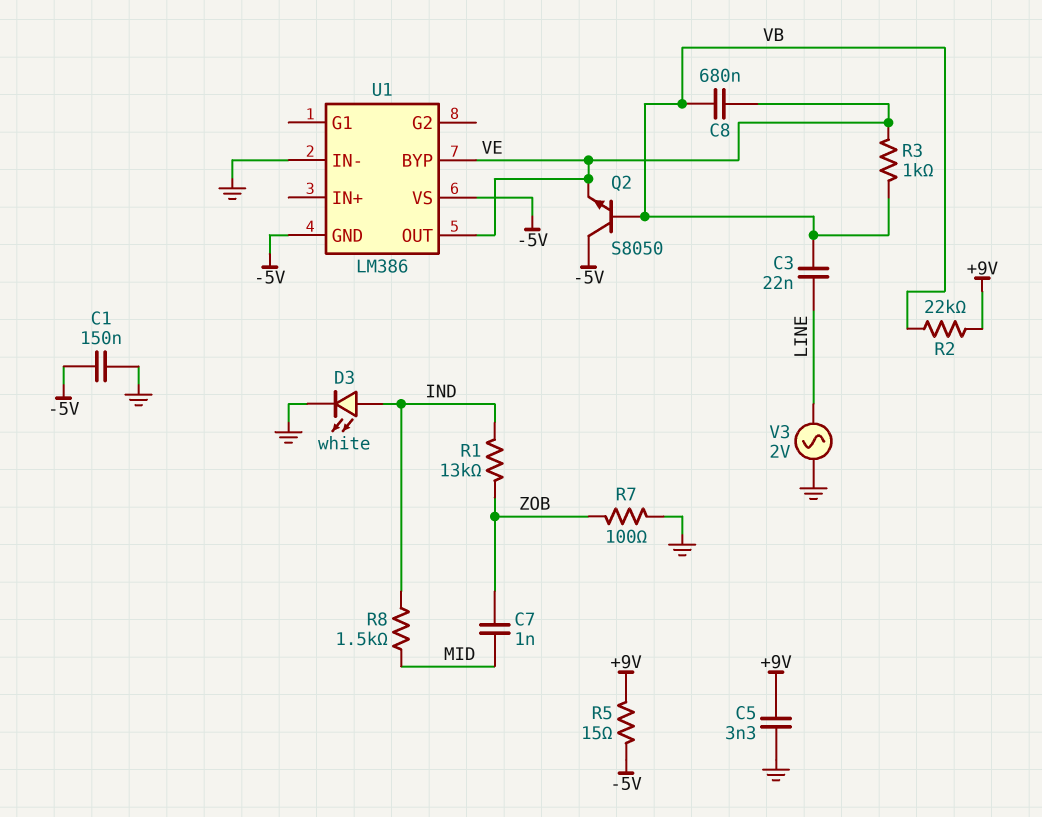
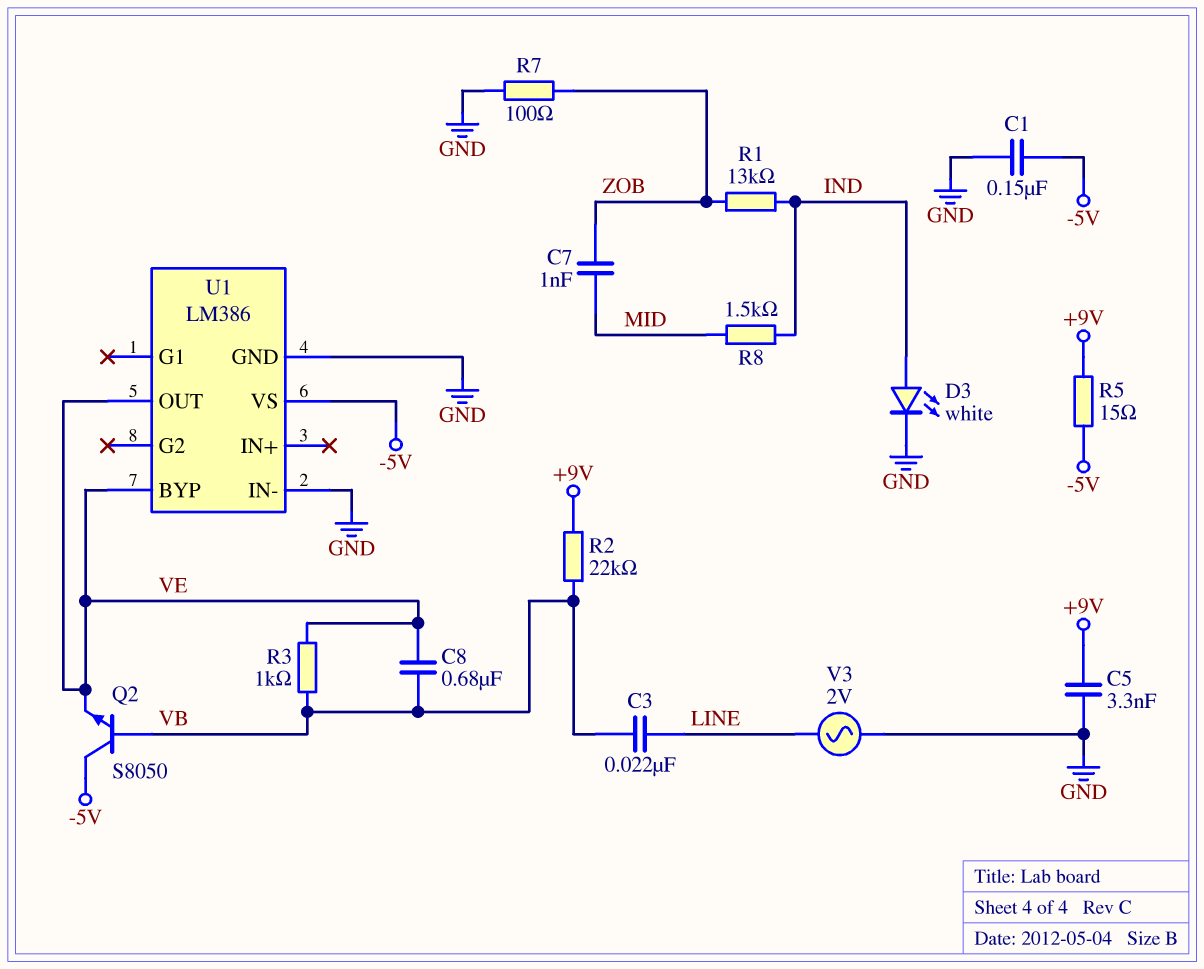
U1 pin GND: -5V -> GND

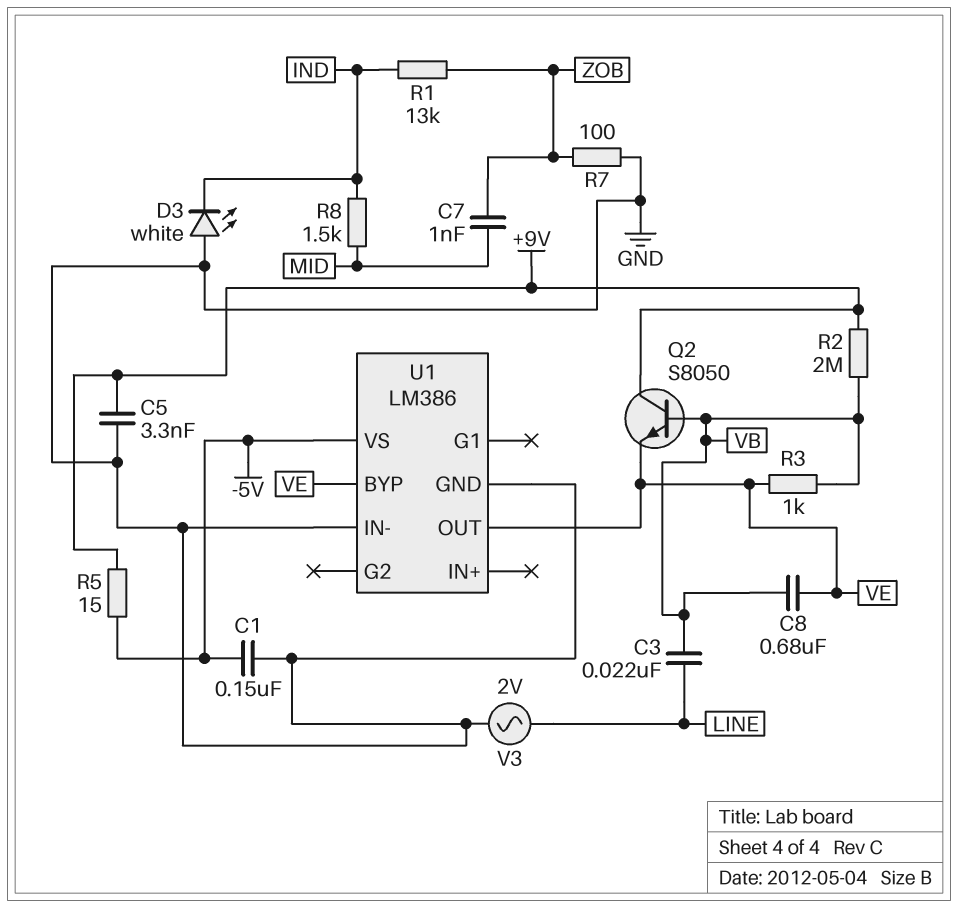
D3: LED white (A IND, K GND) -> LED white (A GND, K IND)
Q2: NPN S8050 (B VB, C -5V, E VE) -> NPN S8050 (B VB, C +9V, E VE)
R2: 22k (+9V, VB) -> 2M (+9V, VB)

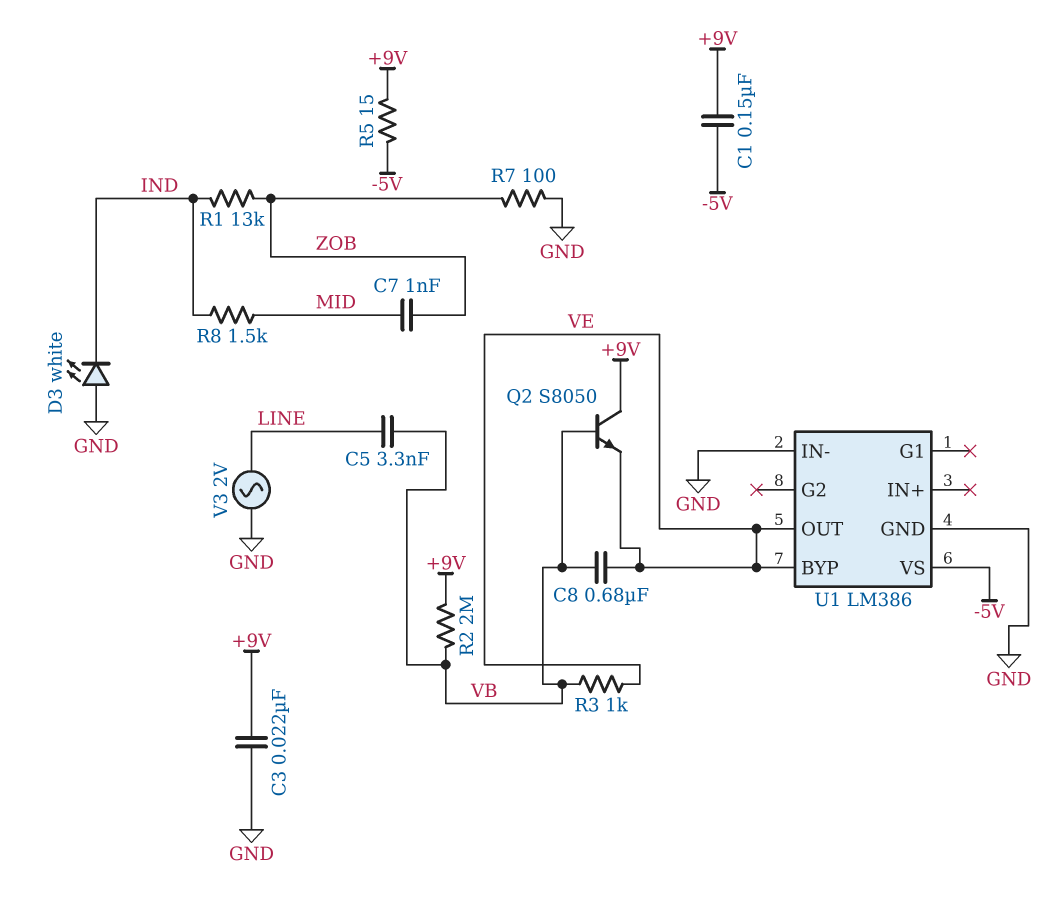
C1: 150nF (-5V, GND) -> 150nF (+9V, -5V)
C3: 22nF (LINE, VB) -> 22nF (+9V, GND)
C5: 3.3nF (+9V, GND) -> 3.3nF (LINE, VB)

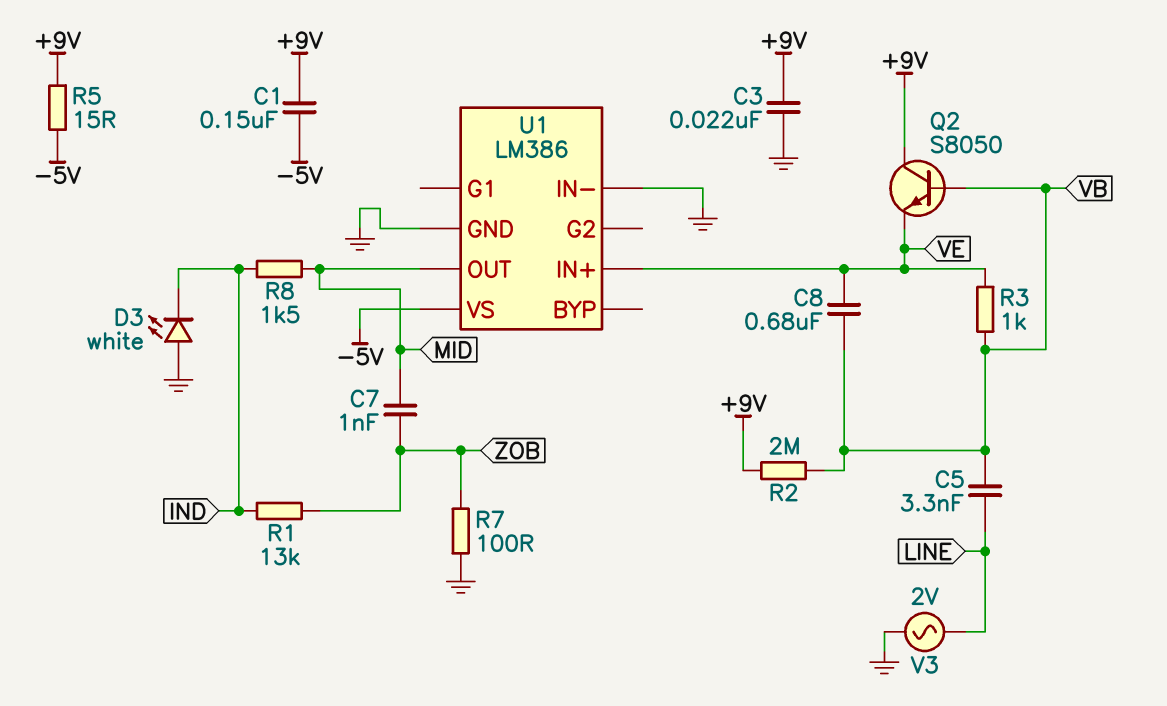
U1 pin BYP: VE -> none
U1 pin IN+: none -> VE
U1 pin OUT: VE -> MID

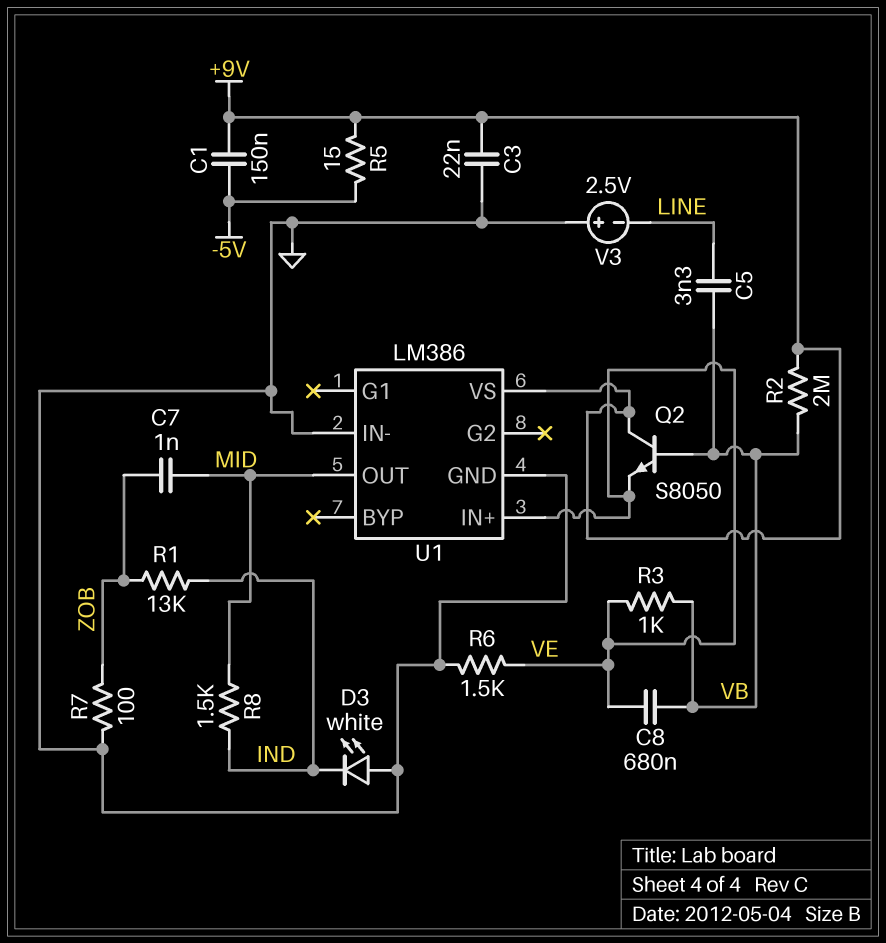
R6: none -> 1.5k (GND, VE)
U1 pin VS: -5V -> +9V
V3: AC 2V (GND, LINE) -> 2.5V (plus GND, minus LINE)

